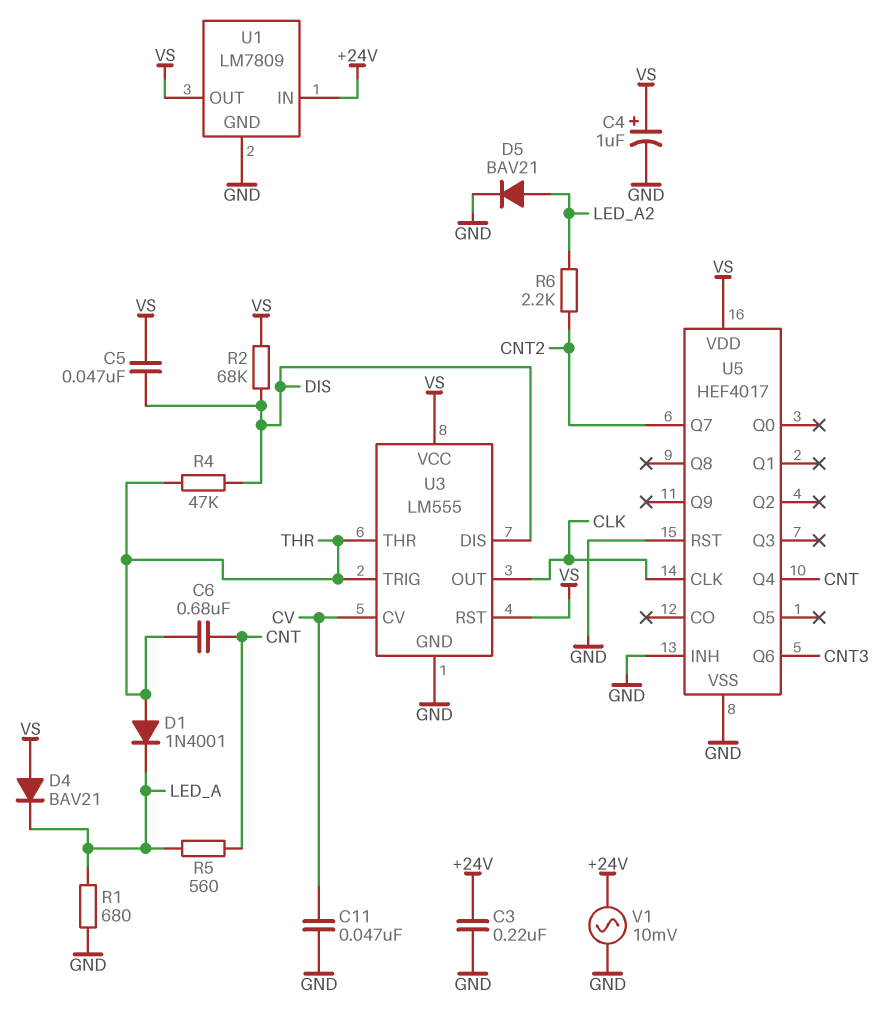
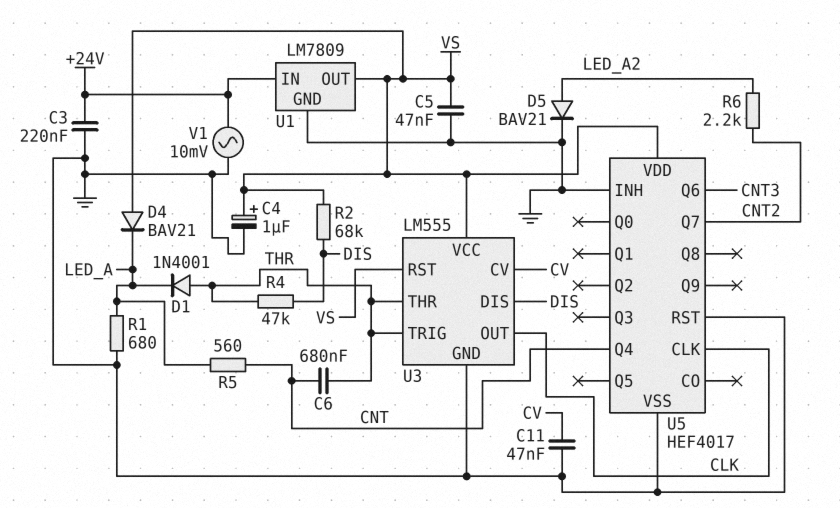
C5: 47nF (DIS, VS) -> 47nF (GND, VS)

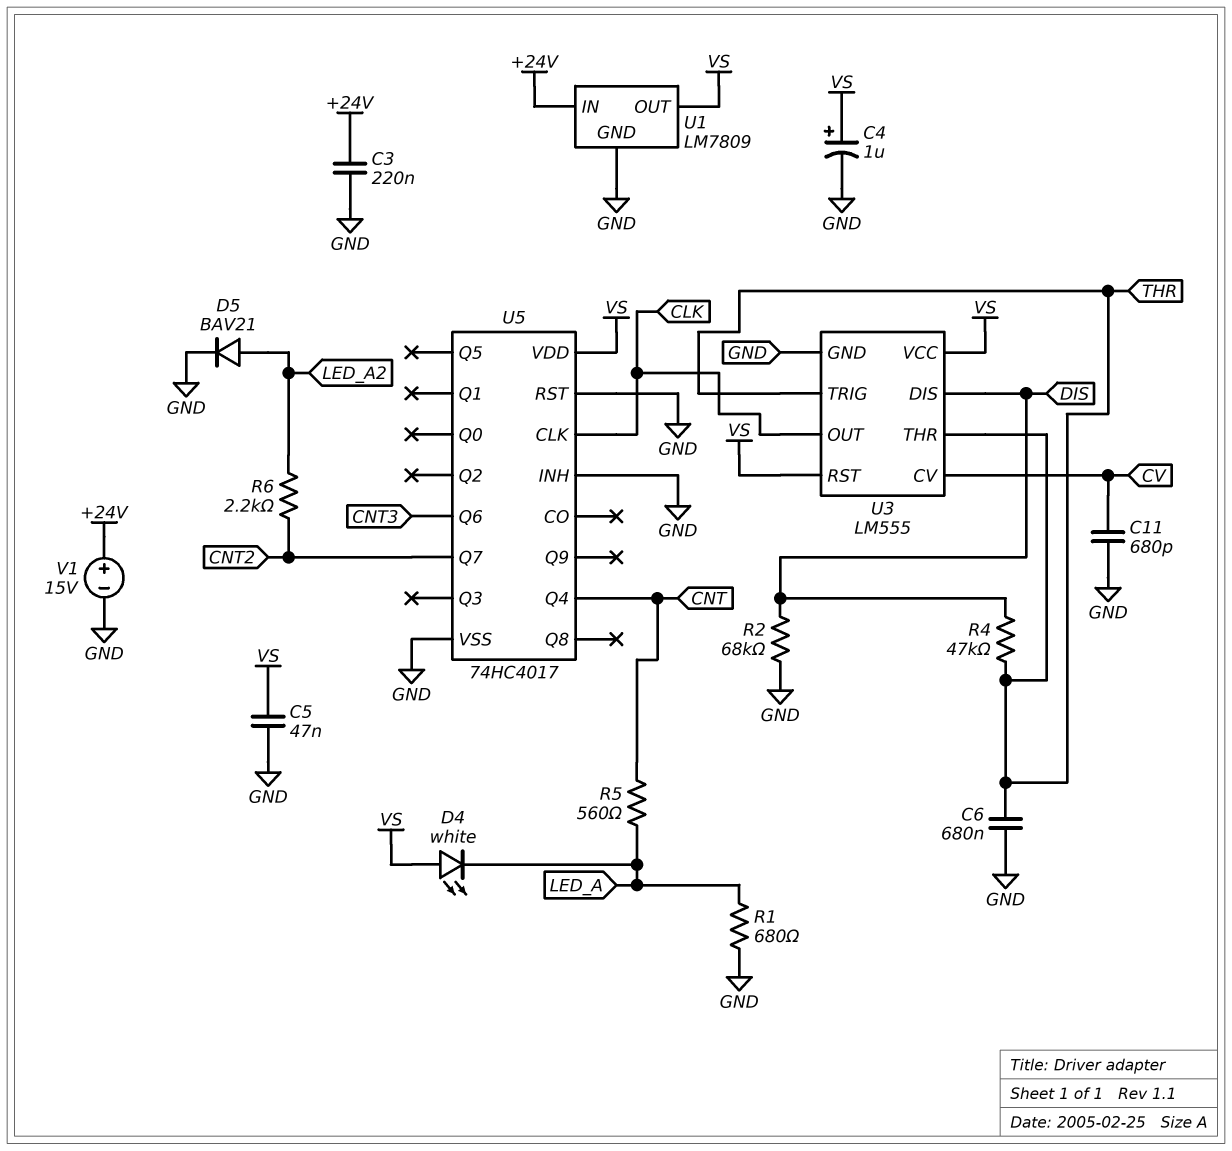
C6: 680nF (CNT, THR) -> 680nF (GND, THR)
C11: 47nF (CV, GND) -> 680pF (CV, GND)
D1: diode 1N4001 (A THR, K LED_A) -> none
D4: diode BAV21 (A VS, K LED_A) -> LED white (A VS, K LED_A)
R2: 68k (DIS, VS) -> 68k (DIS, GND)
U5: HEF4017 -> 74HC4017
V1: AC 10mV (+24V, GND) -> 15V (plus +24V, minus GND)

